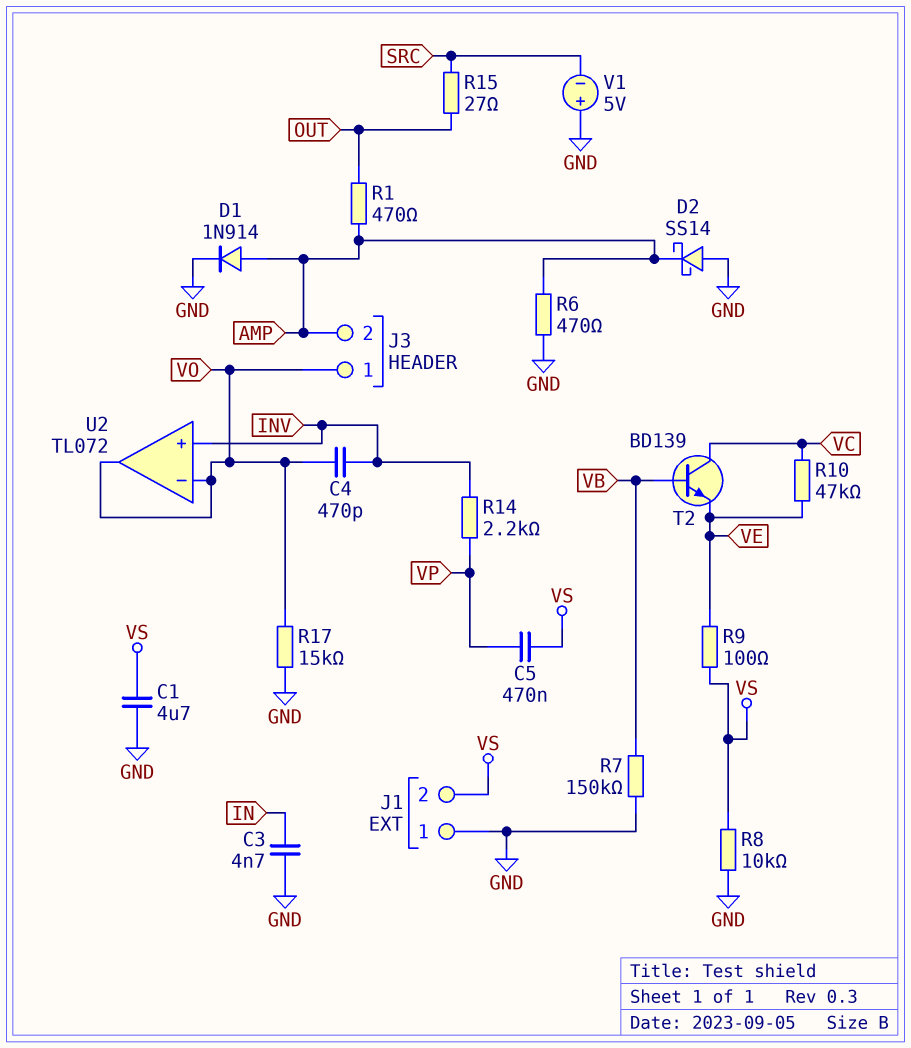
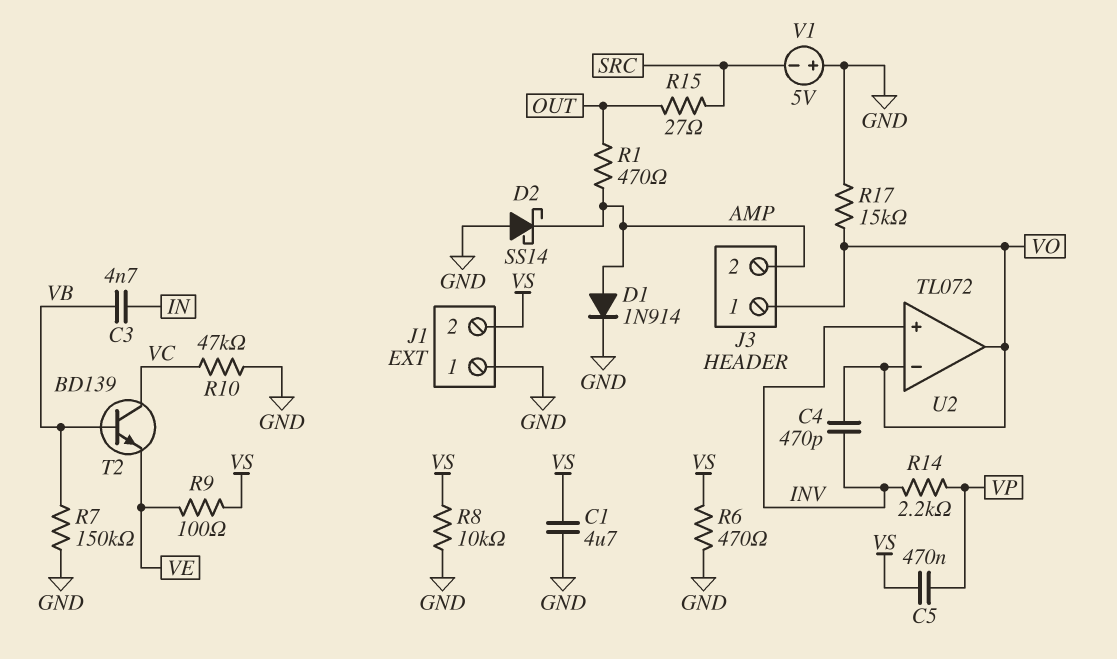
C3: 4.7nF (GND, IN) -> 4.7nF (IN, VB)
R6: 470 (AMP, GND) -> 470 (GND, VS)
R10: 47k (VC, VE) -> 47k (GND, VC)

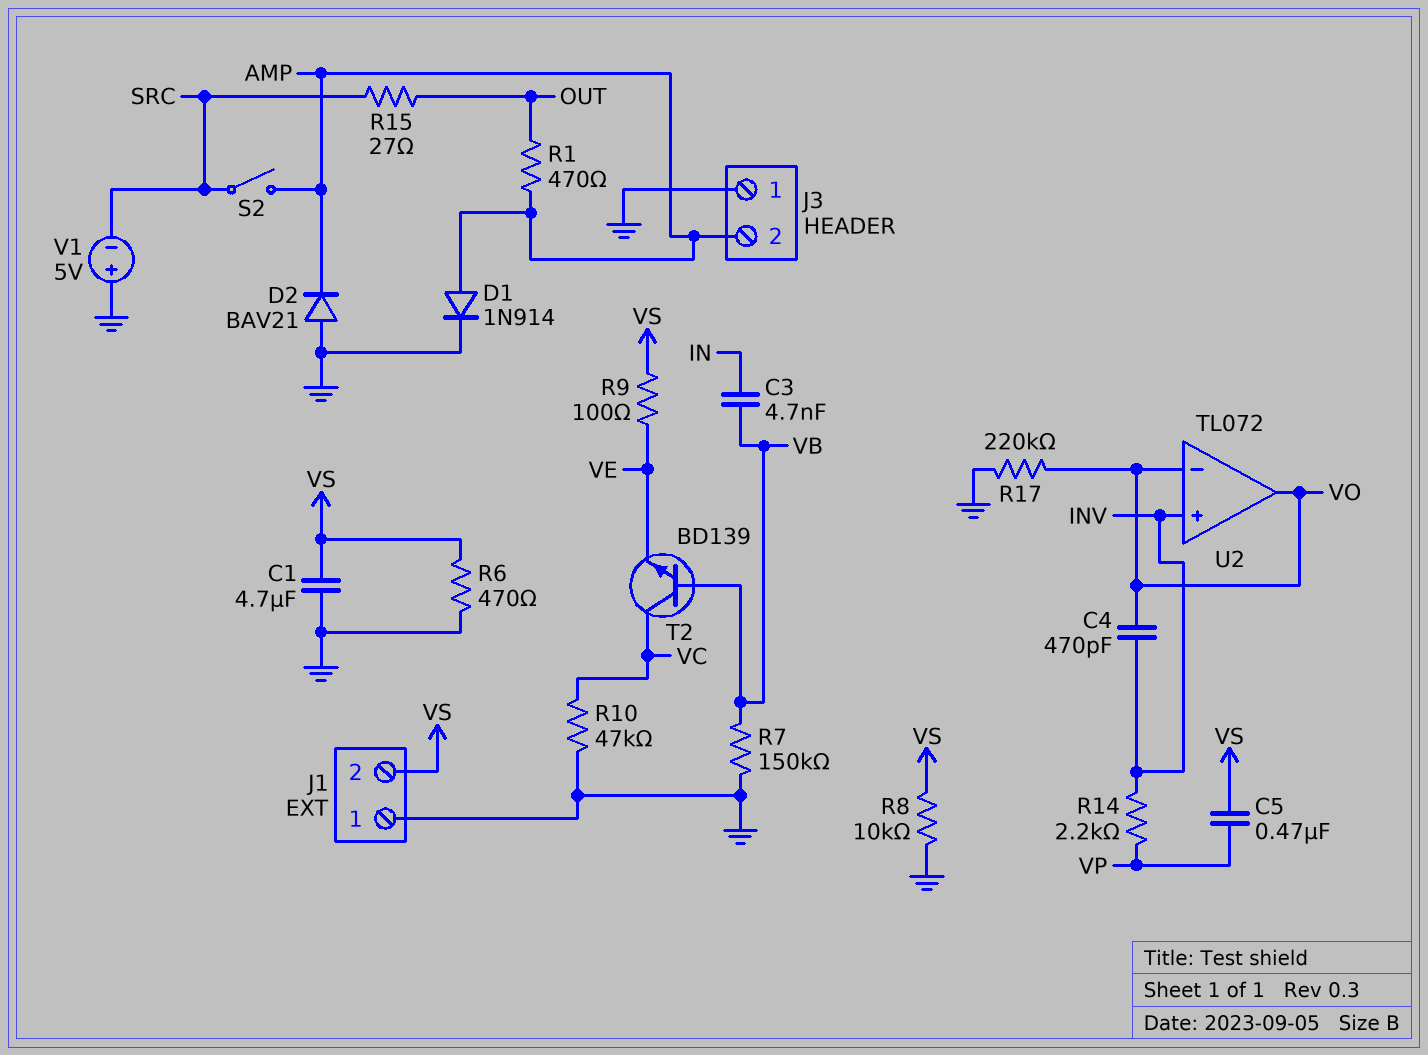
D2: schottky SS14 (A GND, K AMP) -> diode BAV21 (A GND, K AMP)
J3 pin 1: VO -> GND
R17: 15k (GND, VO) -> 220k (GND, VO)
S2: none -> switch (AMP, SRC)

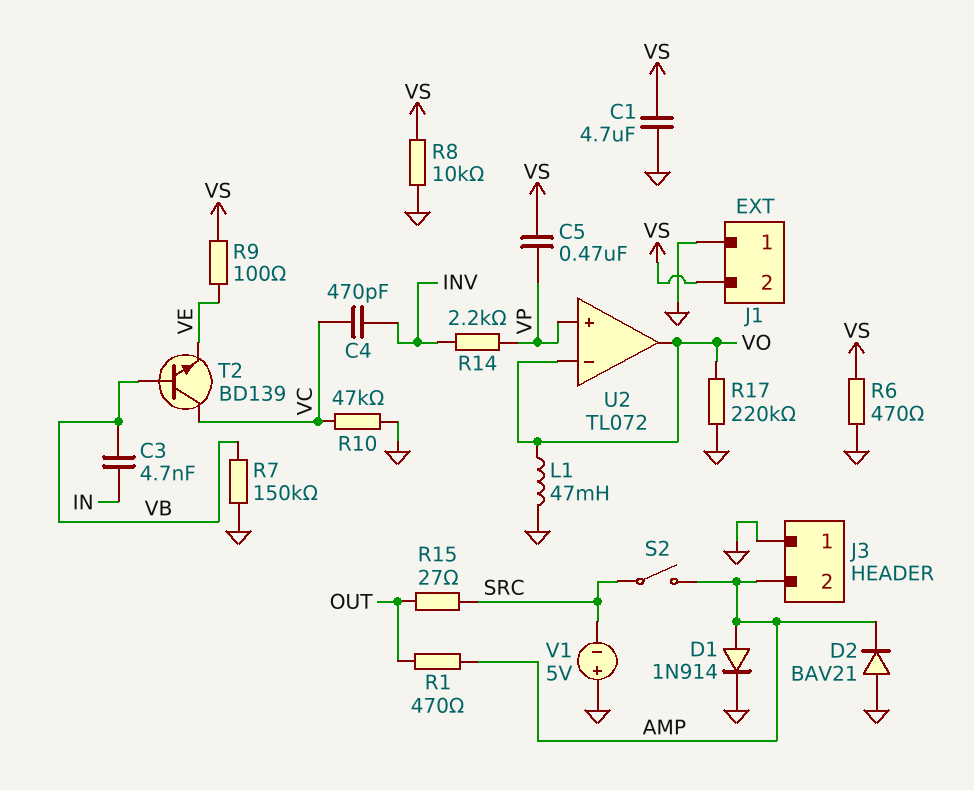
C4: 470pF (INV, VO) -> 470pF (INV, VC)
L1: none -> 47mH (GND, VO)
U2 pin in+: INV -> VP

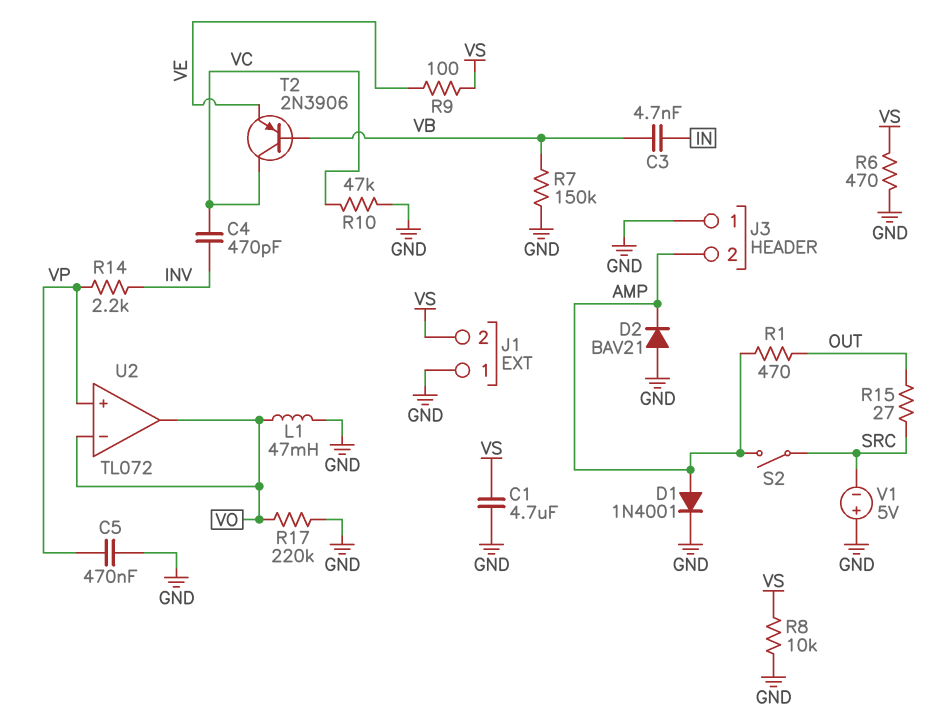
C5: 470nF (VP, VS) -> 470nF (GND, VP)
D1: diode 1N914 (A AMP, K GND) -> diode 1N4001 (A AMP, K GND)
T2: NPN BD139 (B VB, C VC, E VE) -> PNP 2N3906 (B VB, C VC, E VE)

